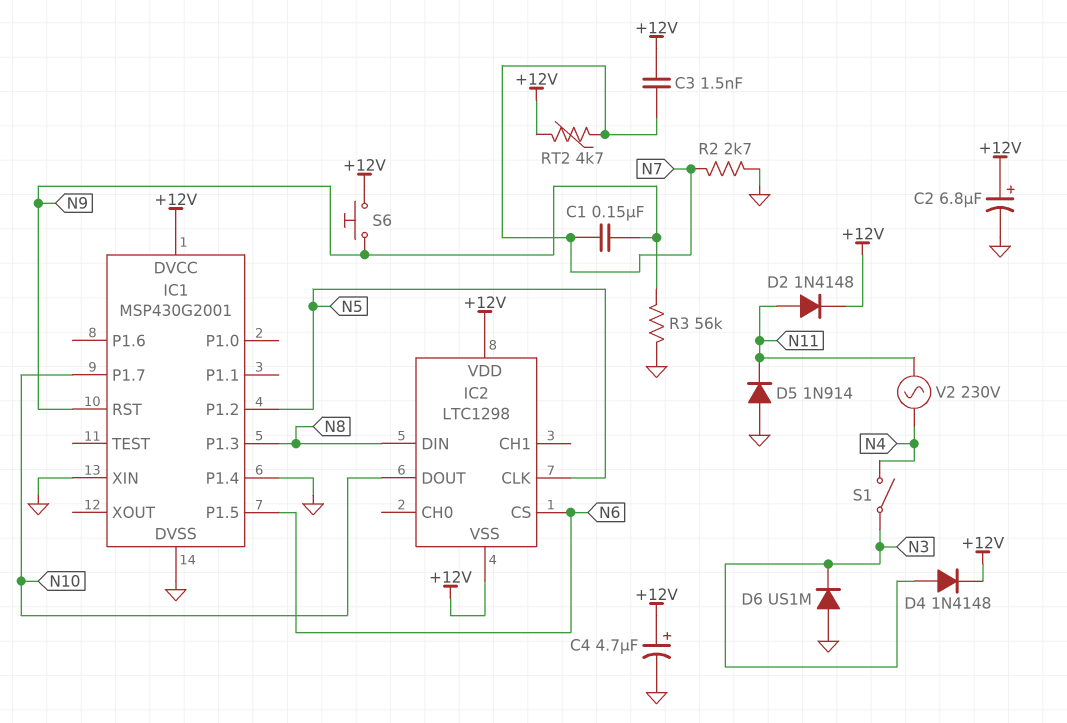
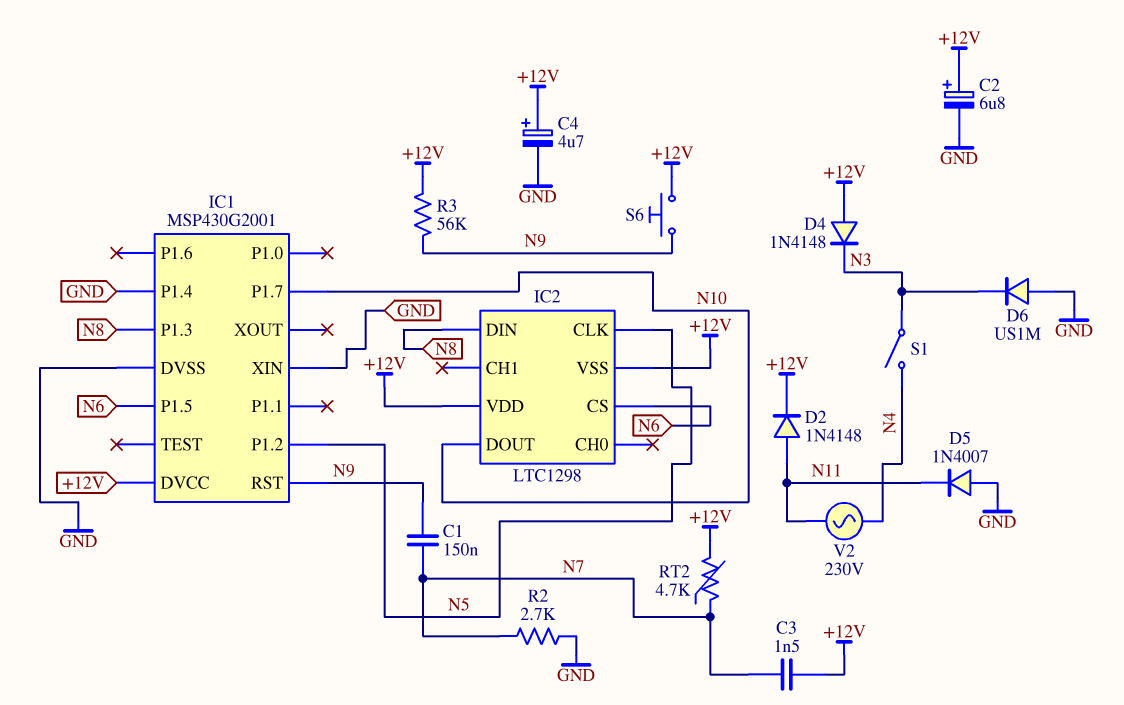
D4: diode 1N4148 (A N3, K +12V) -> diode 1N4148 (A +12V, K N3)
D5: diode 1N914 (A GND, K N11) -> diode 1N4007 (A GND, K N11)
R3: 56k (GND, N9) -> 56k (+12V, N9)

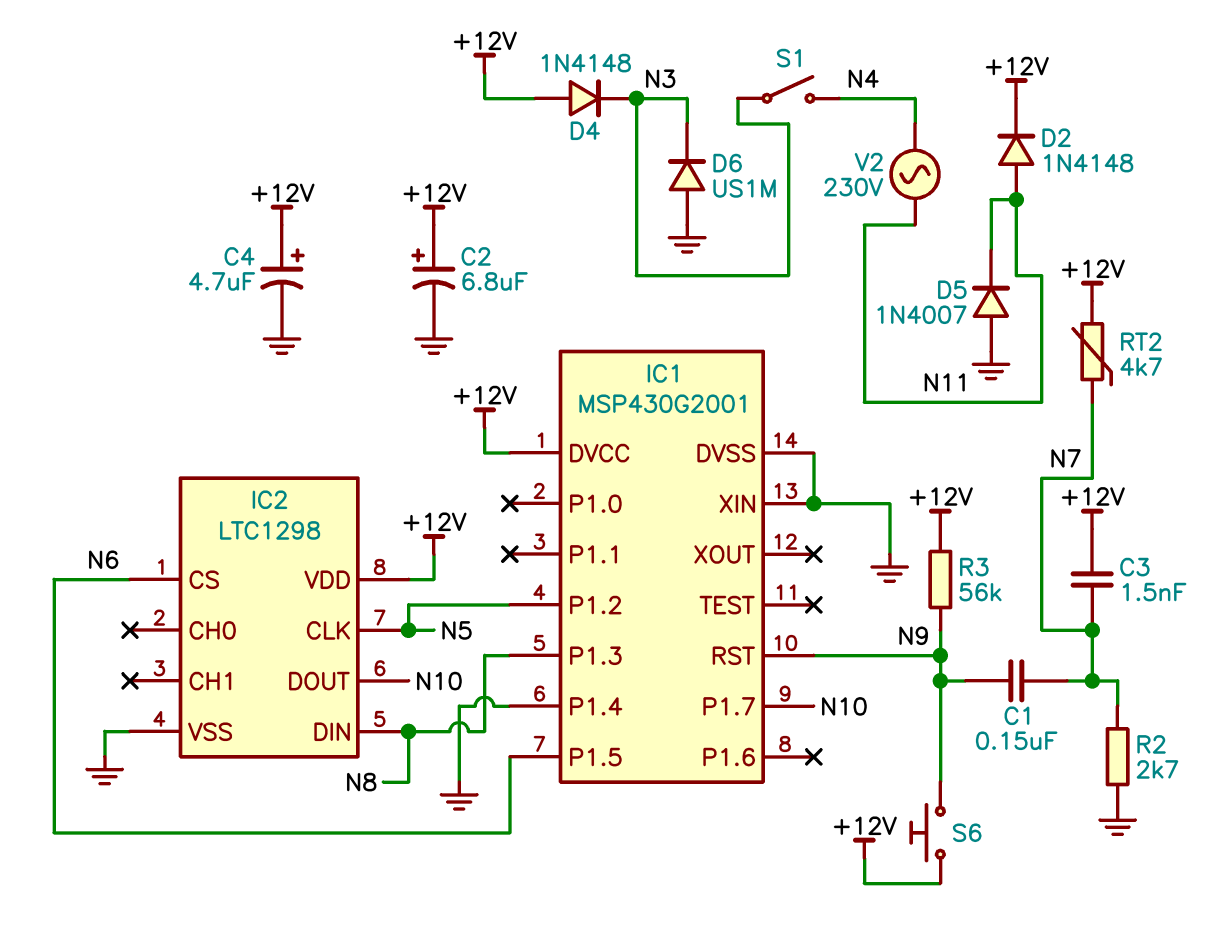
IC2 pin VSS: +12V -> GND

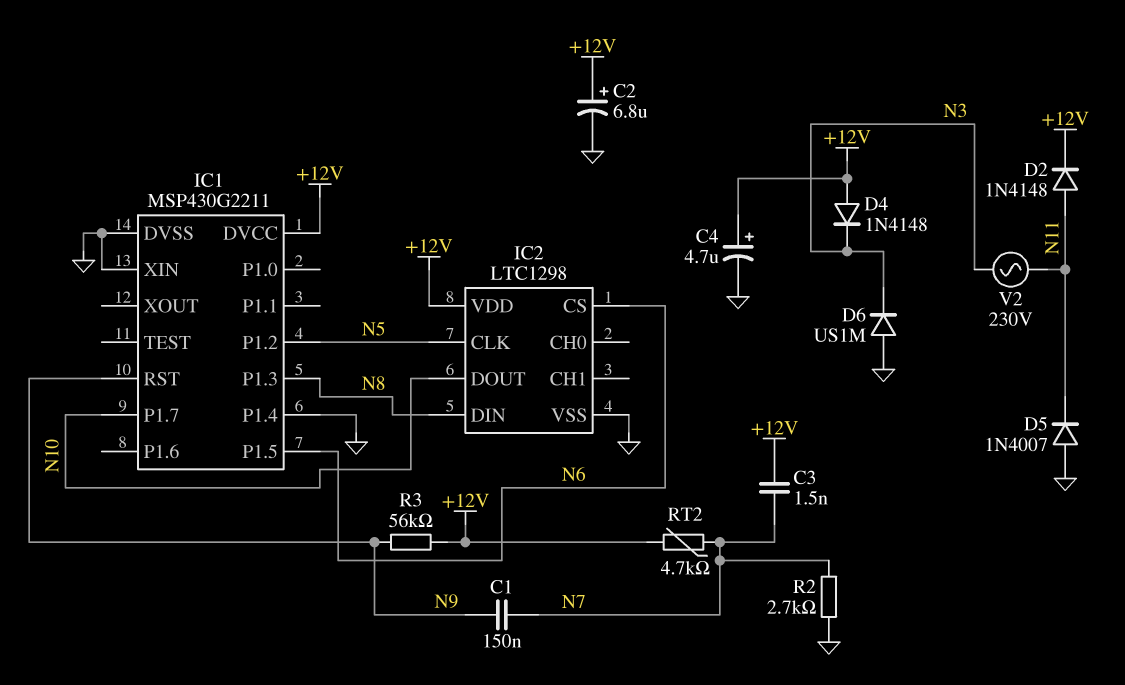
IC1: MSP430G2001 -> MSP430G2211
S1: switch (N3, N4) -> none
S6: button (+12V, N9) -> none
V2: AC 230V (N4, N11) -> AC 230V (N3, N11)

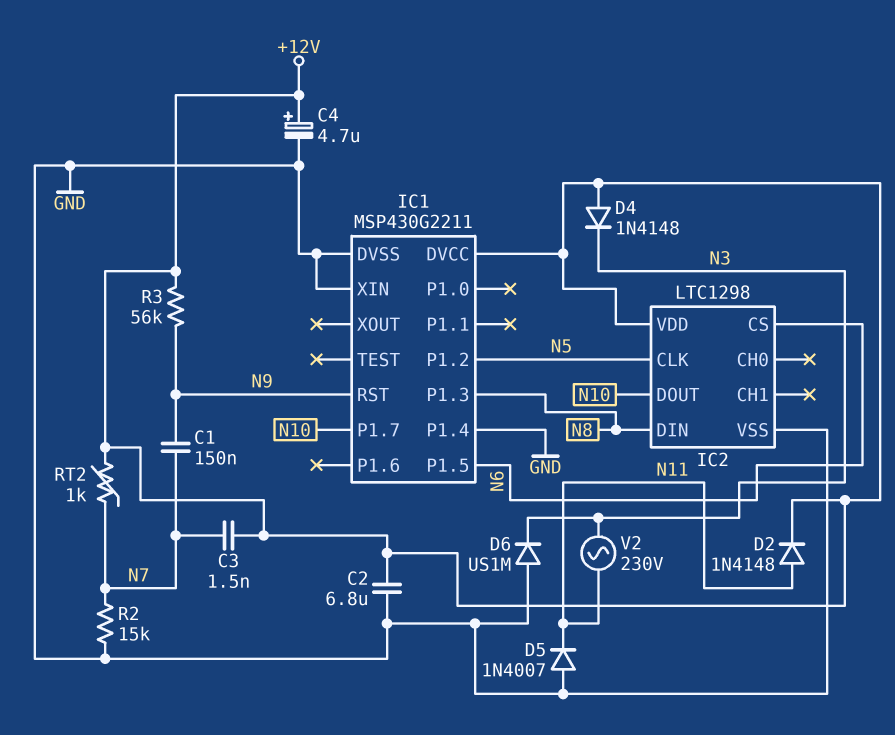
C2: 6.8uF (plus +12V, minus GND) -> 6.8uF (+12V, GND)
R2: 2.7k (GND, N7) -> 15k (GND, N7)
RT2: 4.7k (+12V, N7) -> 1k (+12V, N7)

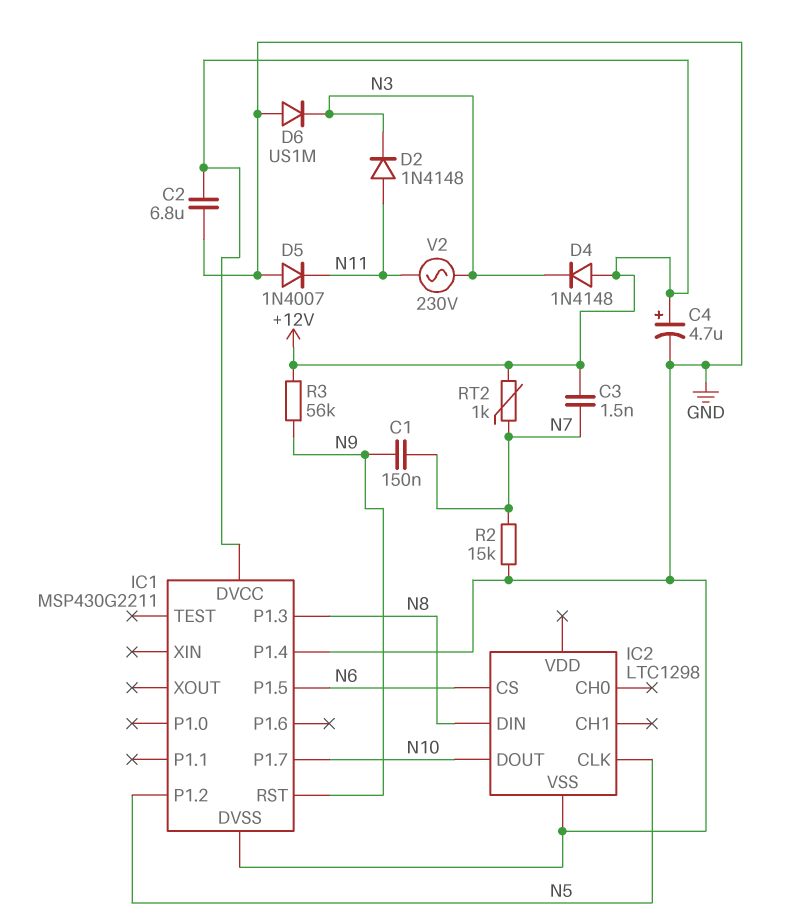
D2: diode 1N4148 (A N11, K +12V) -> diode 1N4148 (A N11, K N3)
IC1 pin XIN: GND -> none
IC2 pin VDD: +12V -> none

